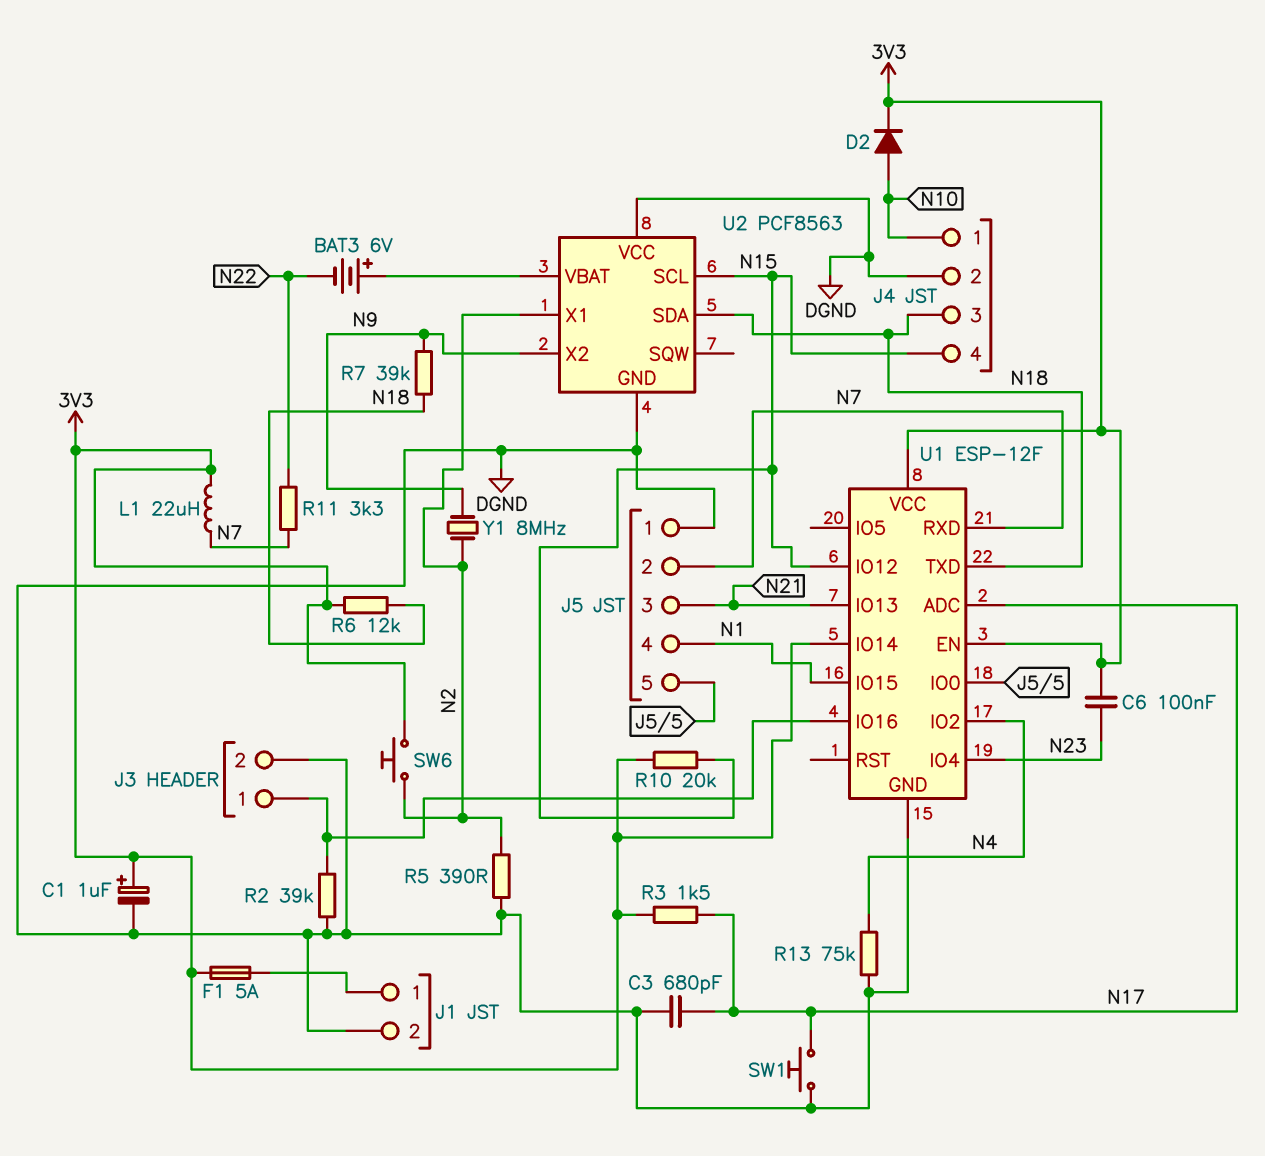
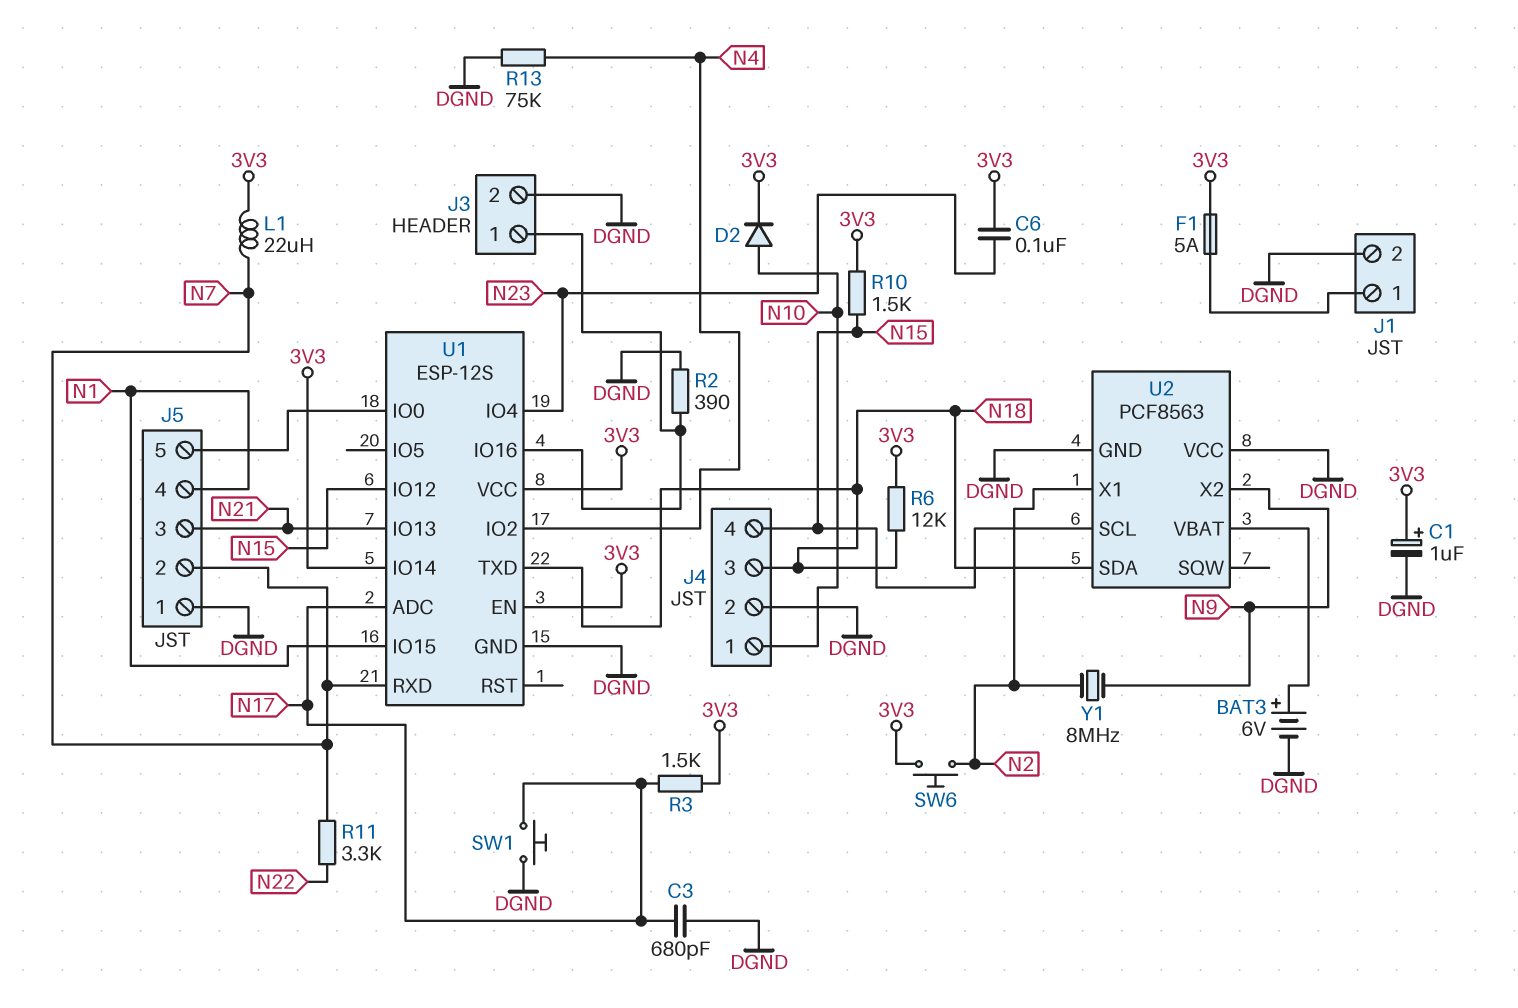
BAT3: 6V (plus U2/VBAT, minus N22) -> 6V (plus U2/VBAT, minus DGND)
R2: 39k (DGND, J3/1) -> 390 (DGND, J3/1)
R5: 390 (DGND, N2) -> none
R7: 39k (N9, N18) -> none
R10: 20k (3V3, N15) -> 1.5k (3V3, N15)
U1: ESP-12F -> ESP-12S

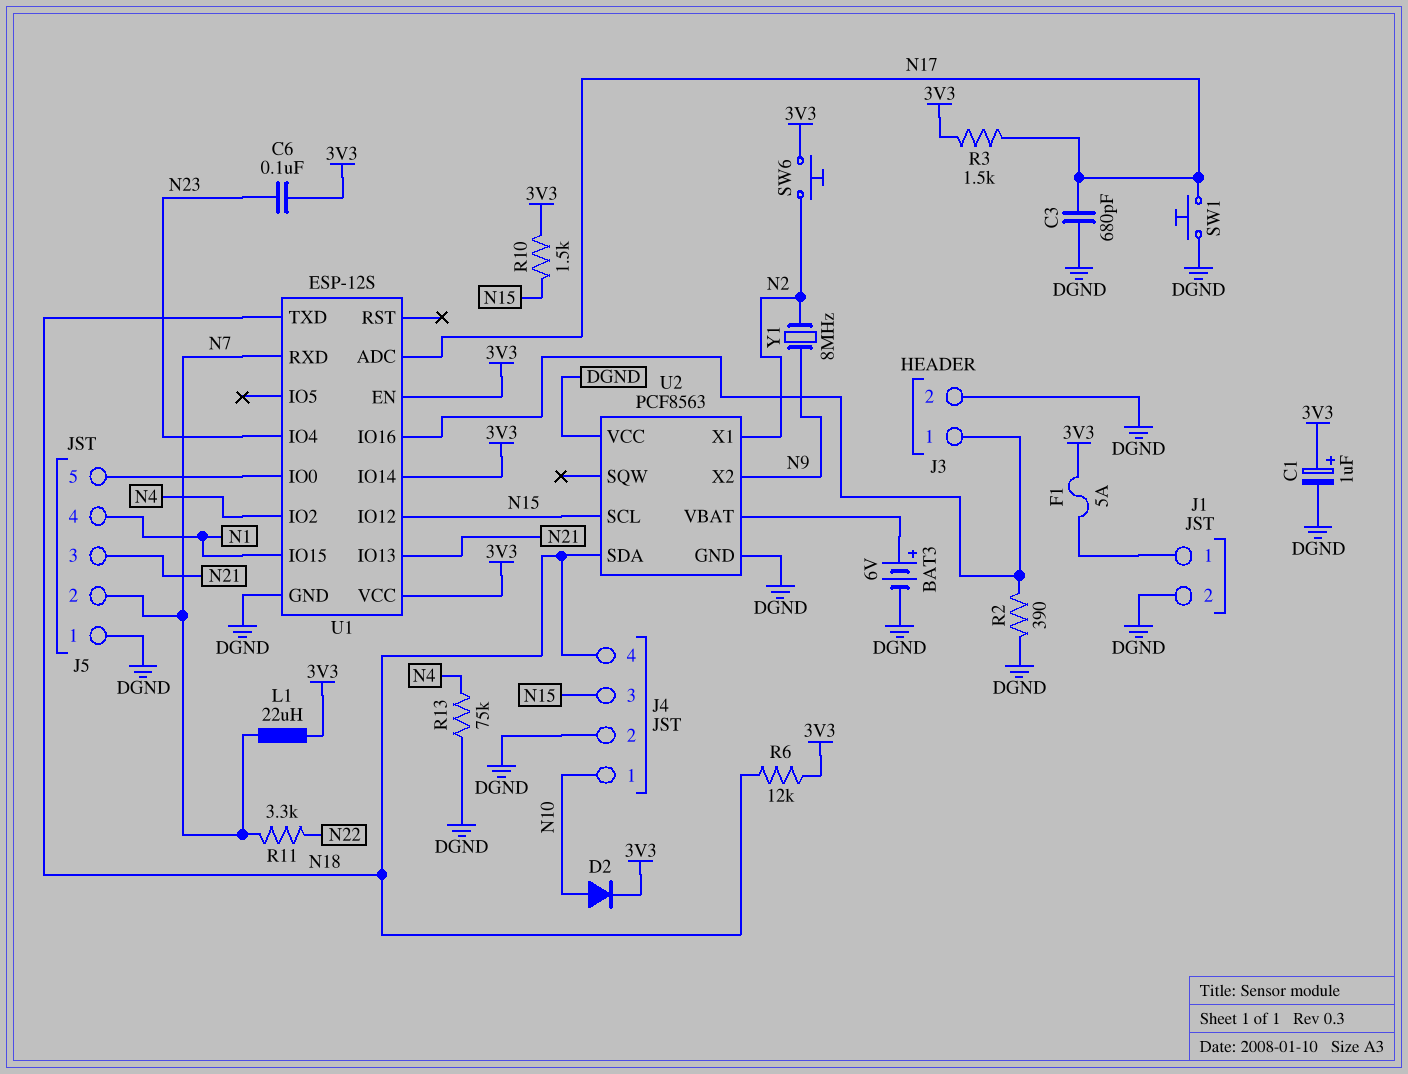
J4 pin 3: N18 -> N15
J4 pin 4: N15 -> N18

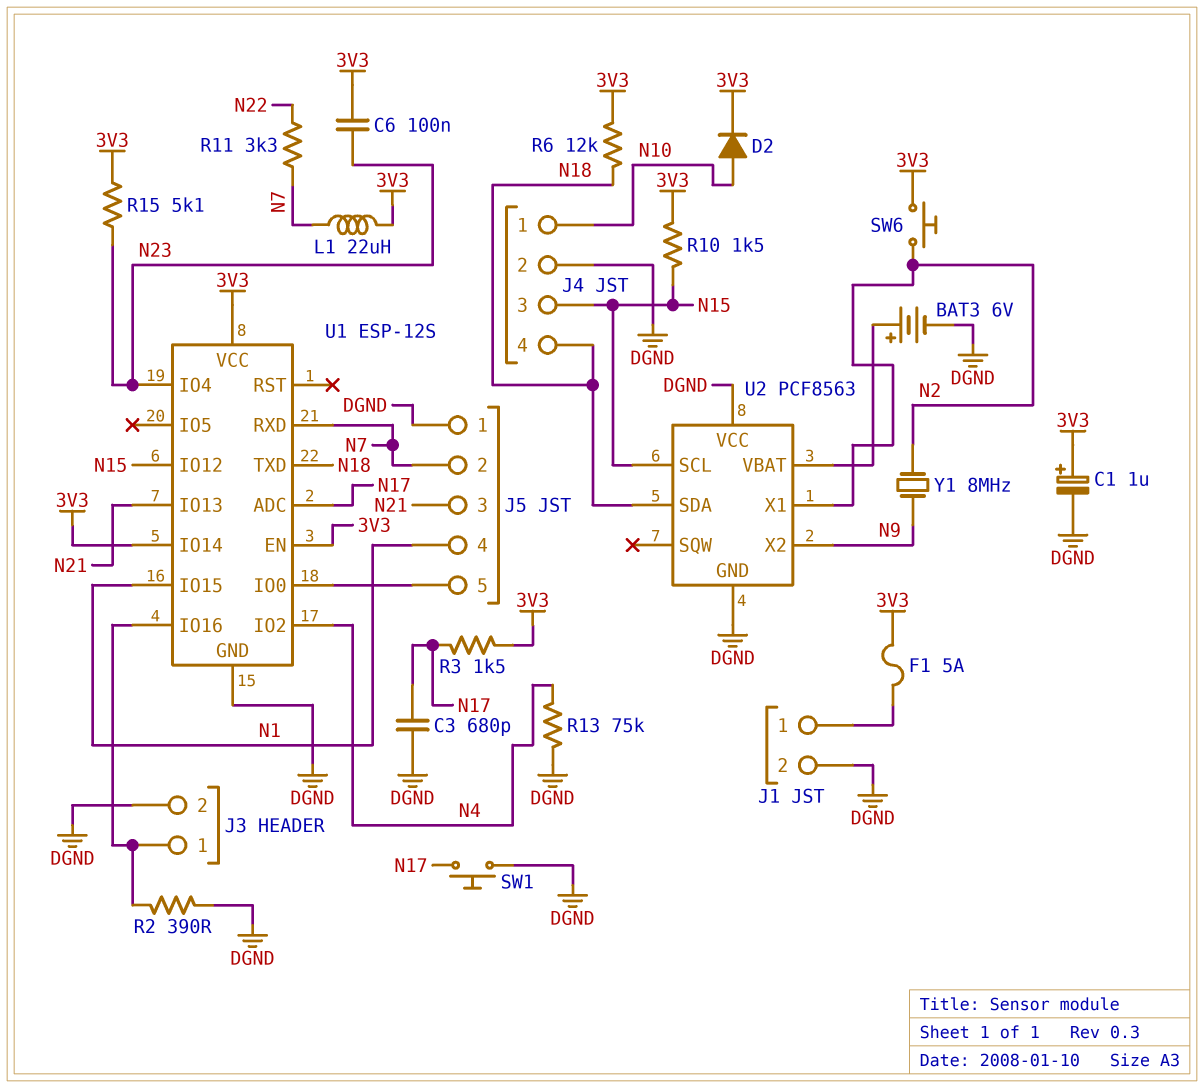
R15: none -> 5.1k (3V3, N23)

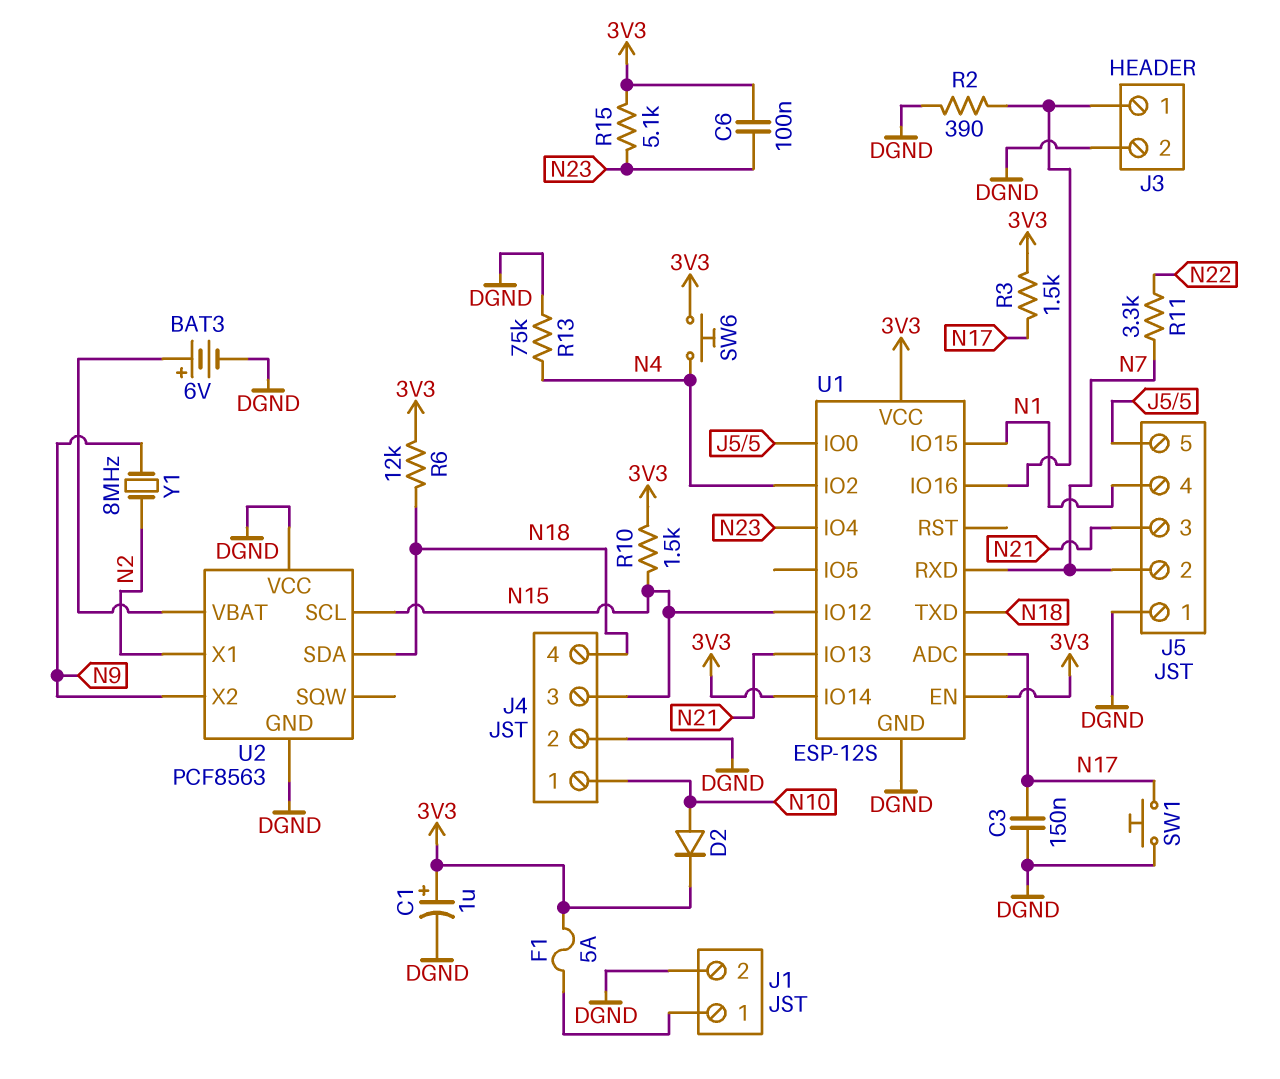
C3: 680pF (DGND, N17) -> 150nF (DGND, N17)
L1: 22uH (3V3, N7) -> none
SW6: button (3V3, N2) -> button (3V3, N4)

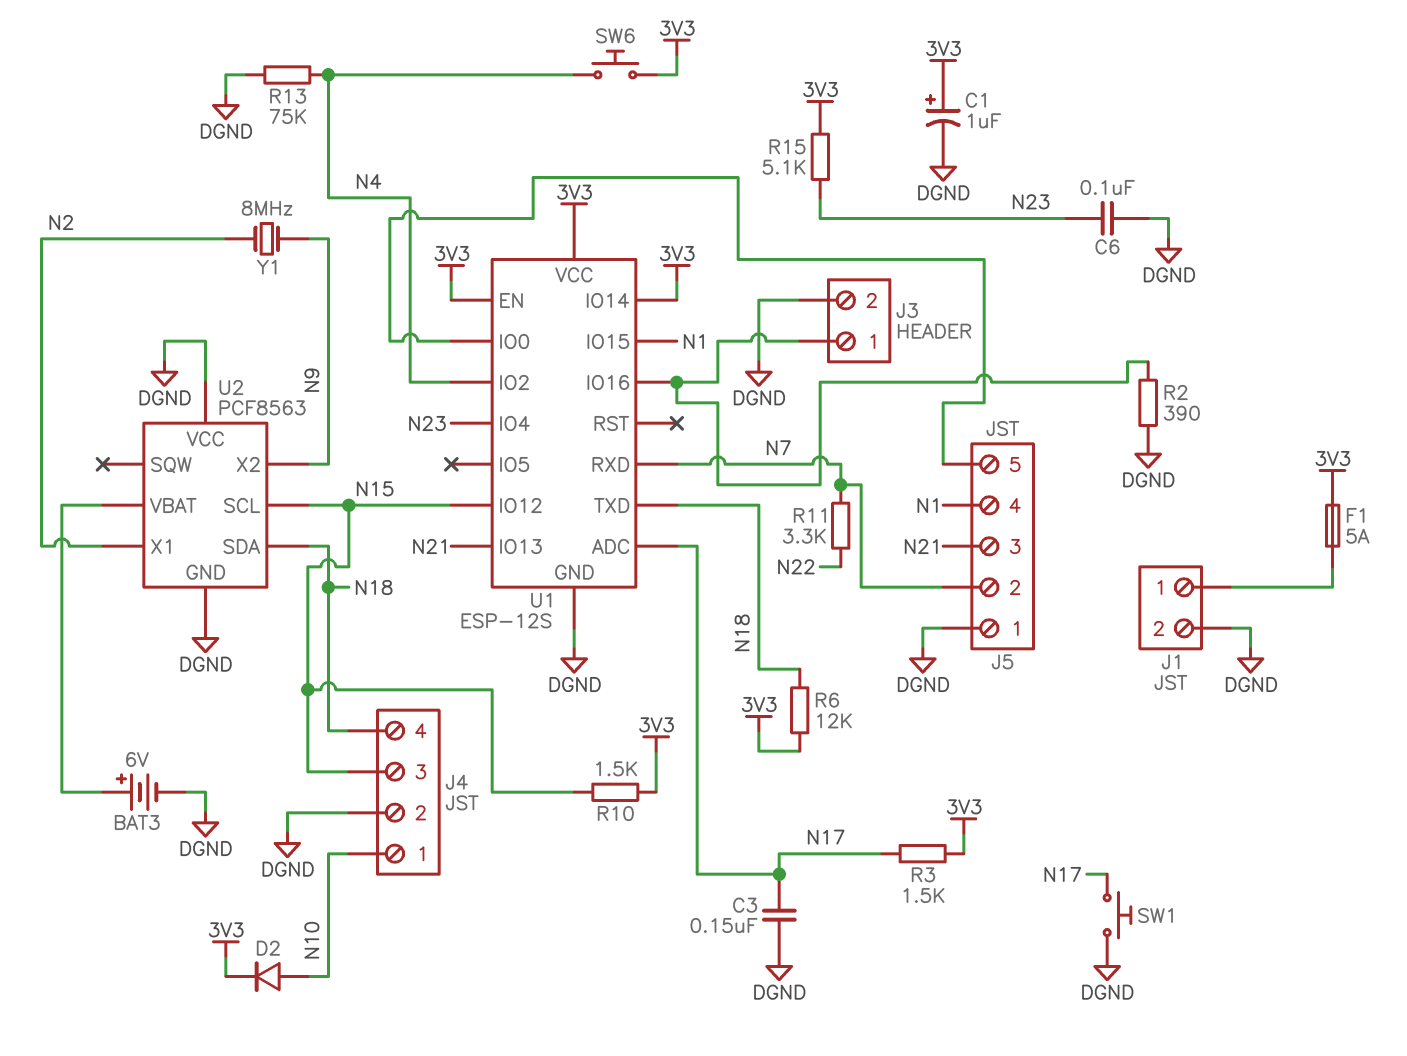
C6: 100nF (3V3, N23) -> 100nF (DGND, N23)

